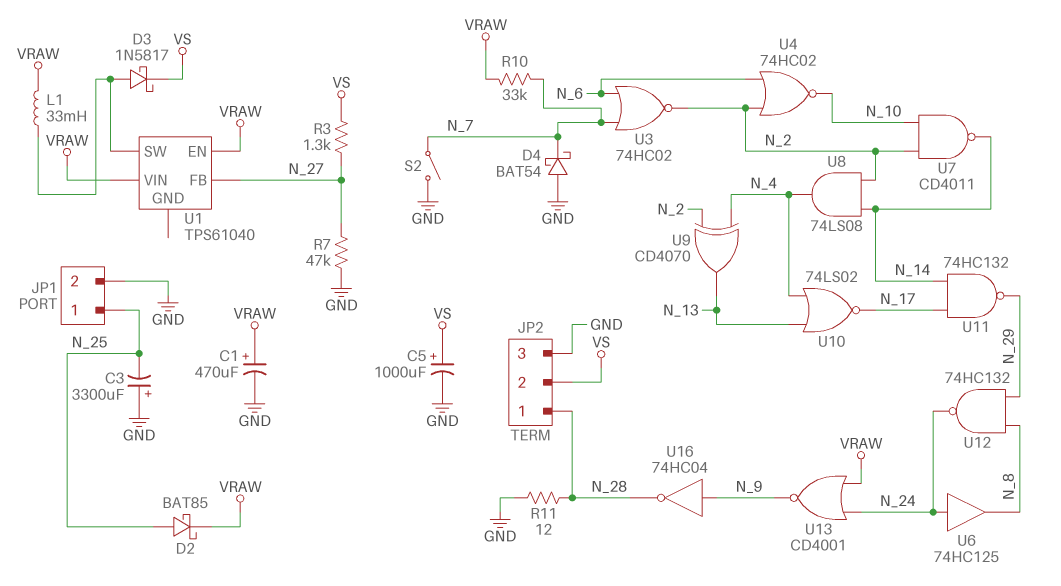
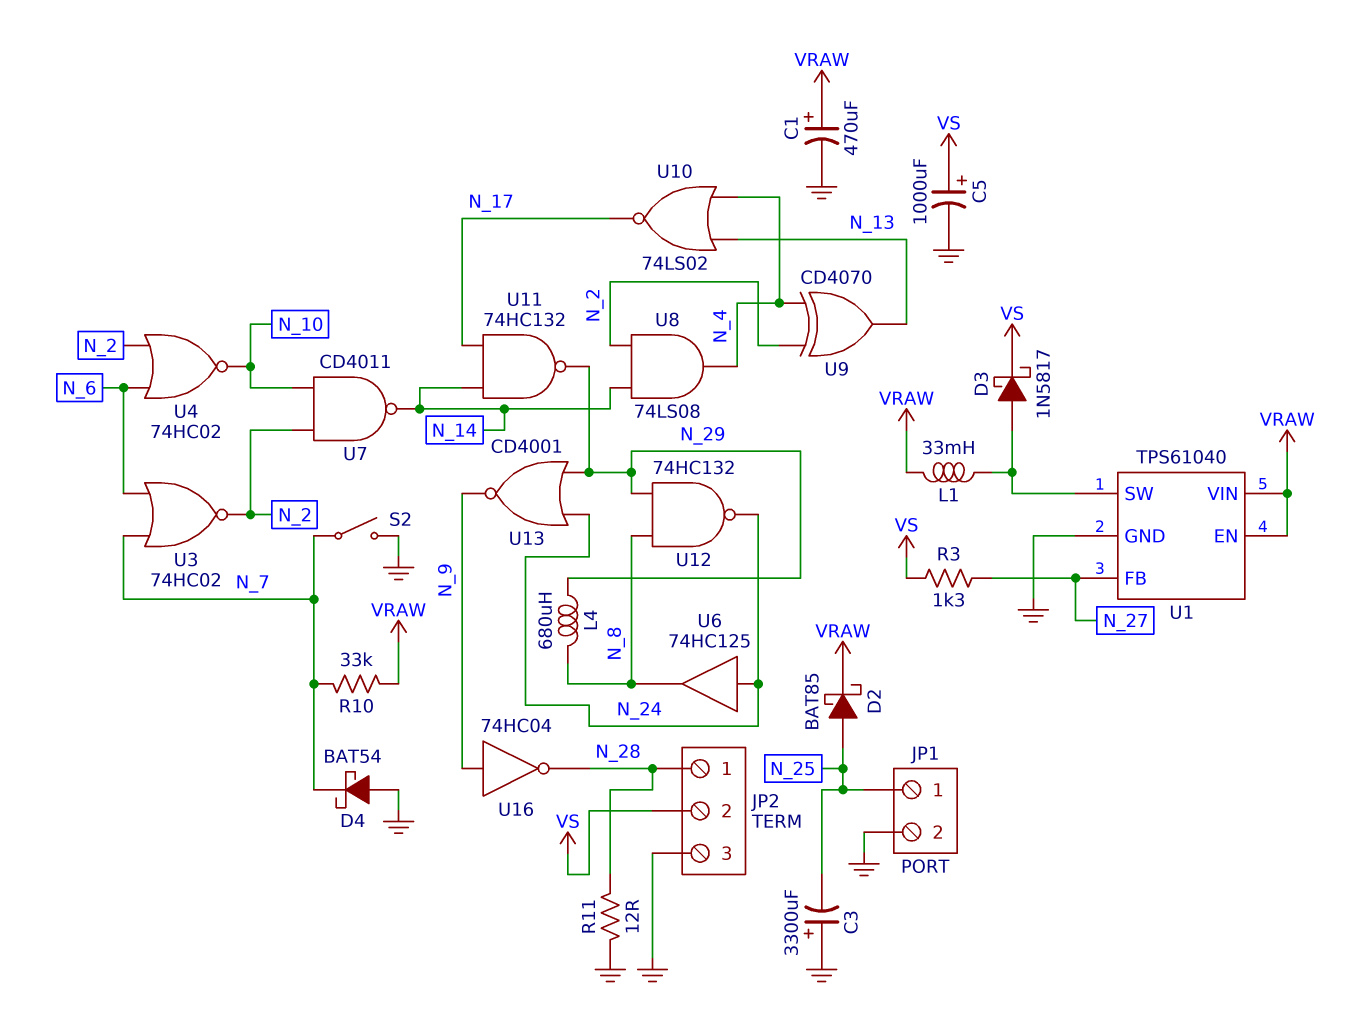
L4: none -> 680uH (N_8, N_29)
R7: 47k (GND, N_27) -> none
U1 pin GND: none -> GND
U13: NOR CD4001 (in N_24, in VRAW, out N_9) -> NOR CD4001 (in N_24, in N_29, out N_9)

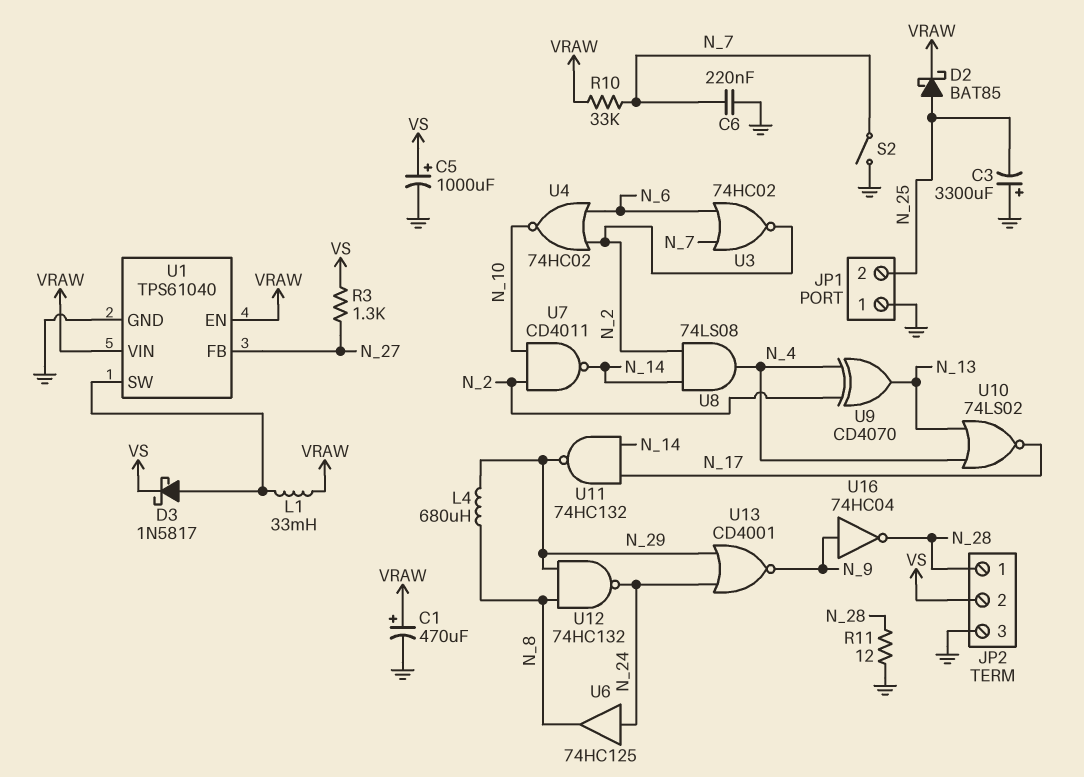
C6: none -> 220nF (GND, N_7)
D4: schottky BAT54 (A GND, K N_7) -> none
JP1 pin 1: N_25 -> GND
JP1 pin 2: GND -> N_25

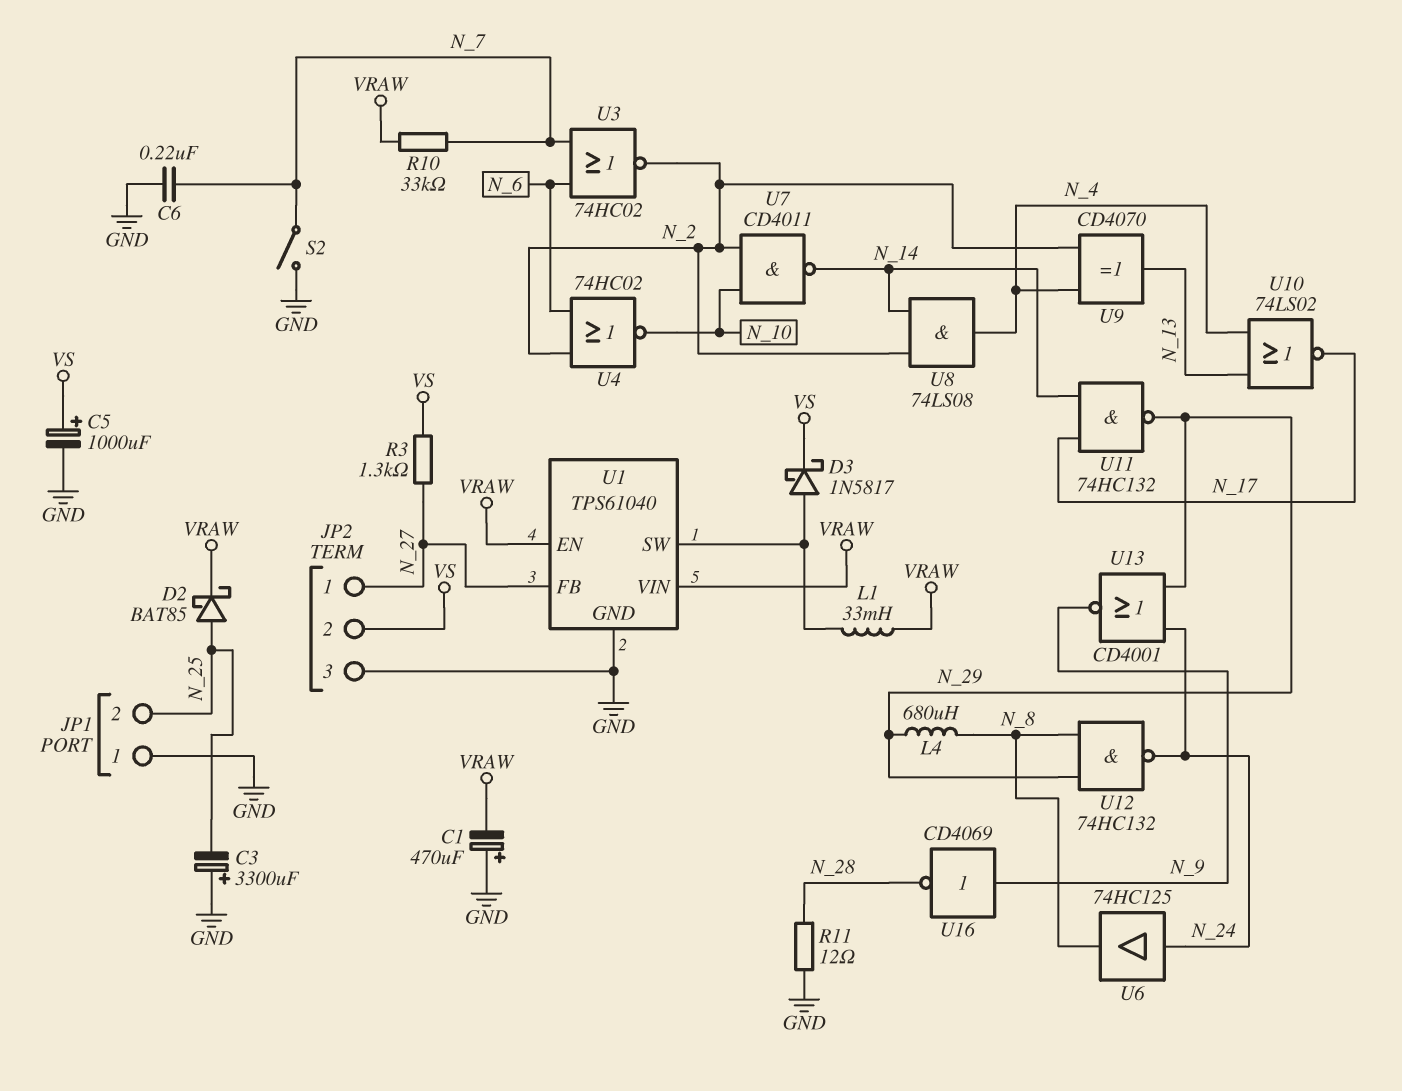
C1: 470uF (plus VRAW, minus GND) -> 470uF (plus GND, minus VRAW)
JP2 pin 1: N_28 -> N_27
U16: NOT 74HC04 (in N_9, out N_28) -> NOT CD4069 (in N_9, out N_28)

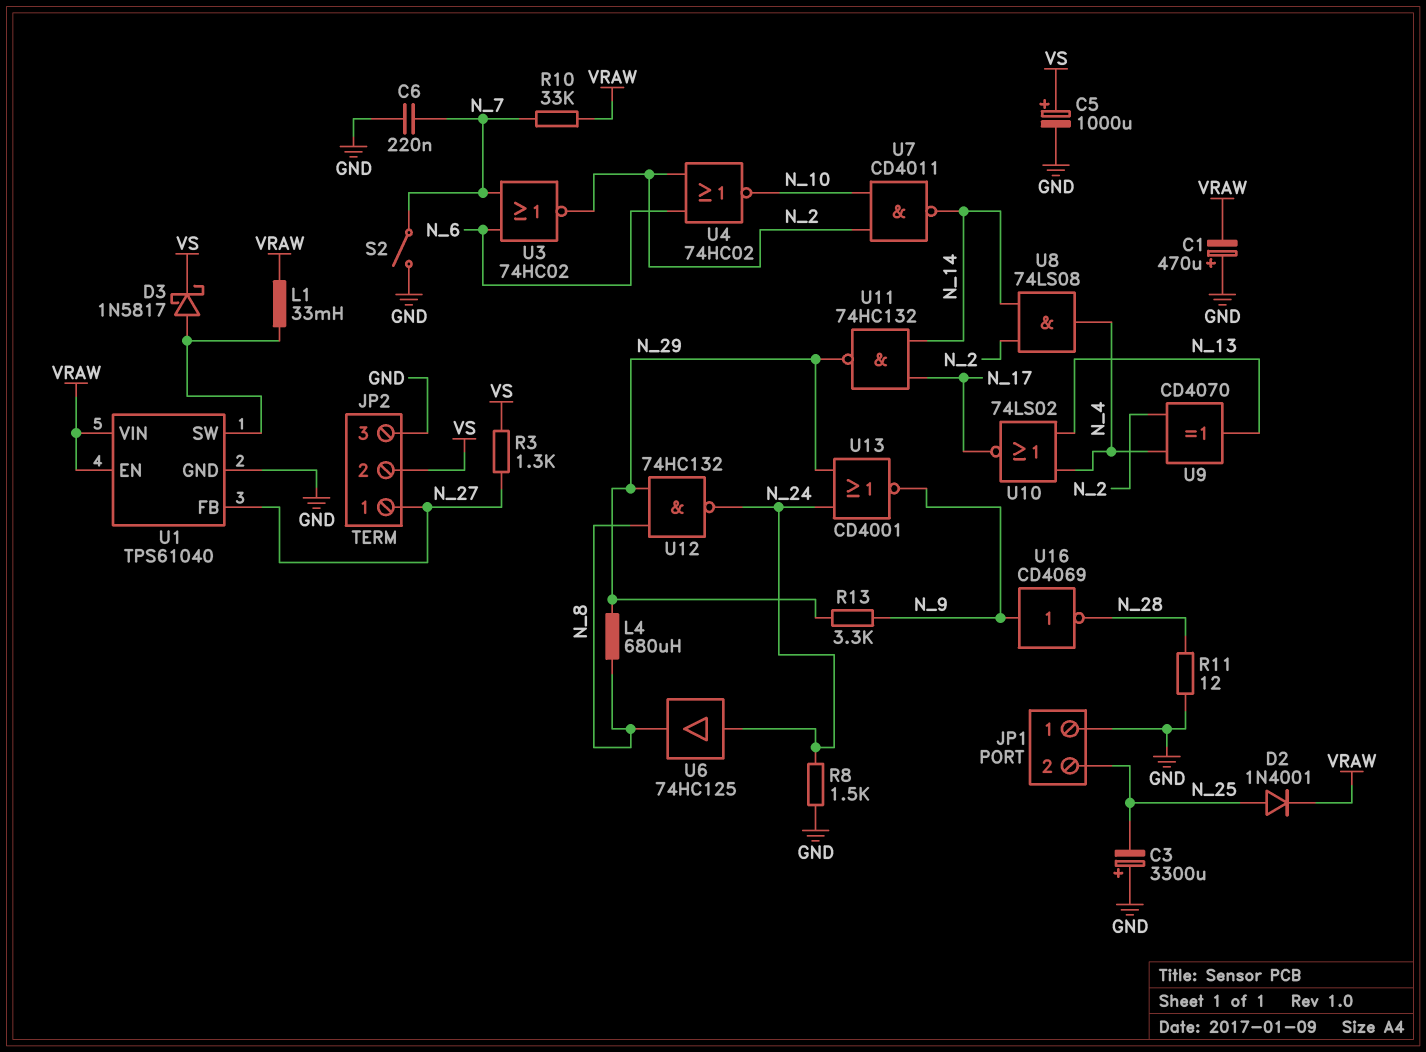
D2: schottky BAT85 (A N_25, K VRAW) -> diode 1N4001 (A N_25, K VRAW)
R8: none -> 1.5k (GND, N_24)
R13: none -> 3.3k (N_9, N_29)

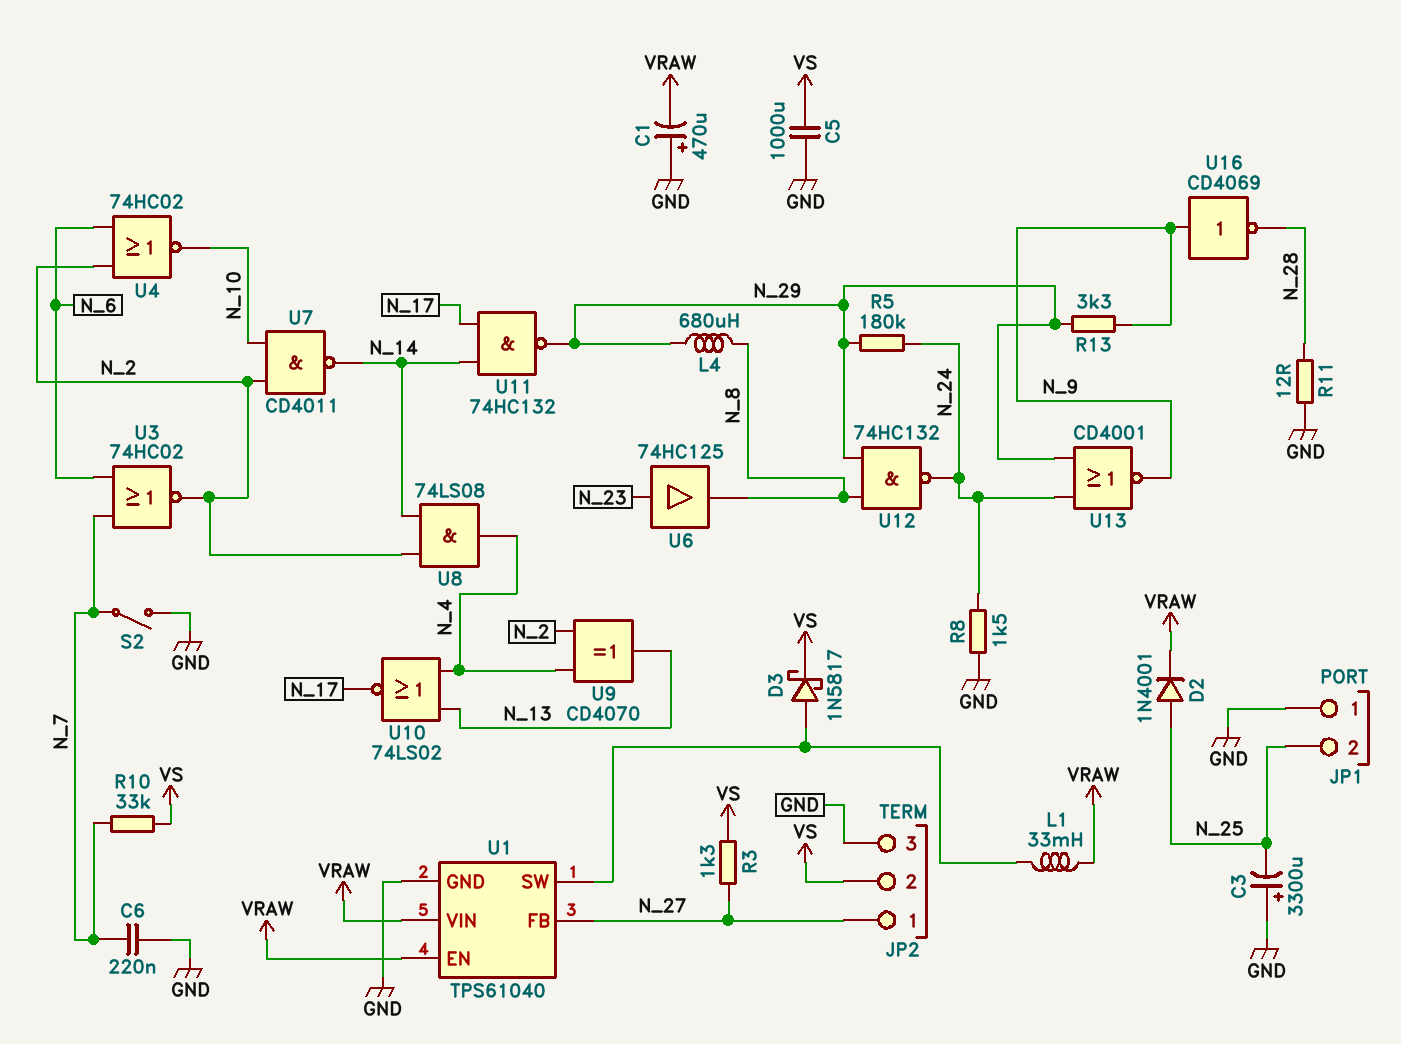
C5: 1000uF (plus VS, minus GND) -> 1000uF (GND, VS)
R5: none -> 180k (N_24, N_29)
R10: 33k (N_7, VRAW) -> 33k (N_7, VS)
U6: buffer 74HC125 (in N_24, out N_8) -> buffer 74HC125 (in N_23, out N_8)

